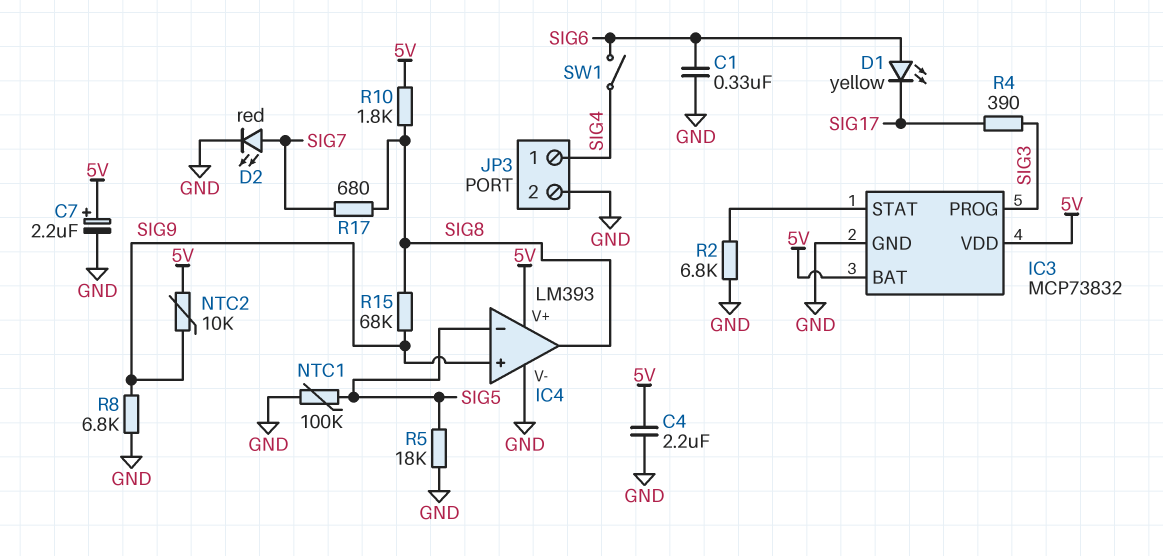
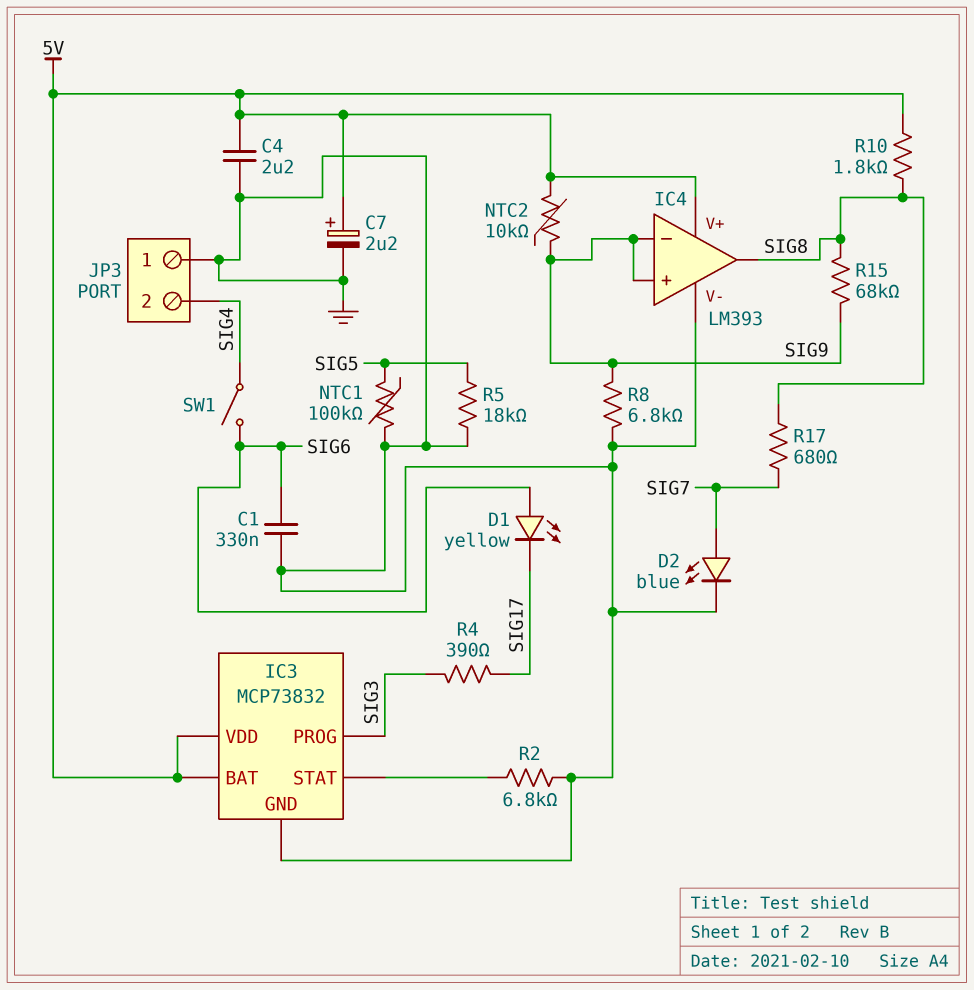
D2: LED red (A SIG7, K GND) -> LED blue (A SIG7, K GND)
IC4 pin in-: SIG5 -> SIG9
JP3 pin 1: SIG4 -> GND
JP3 pin 2: GND -> SIG4

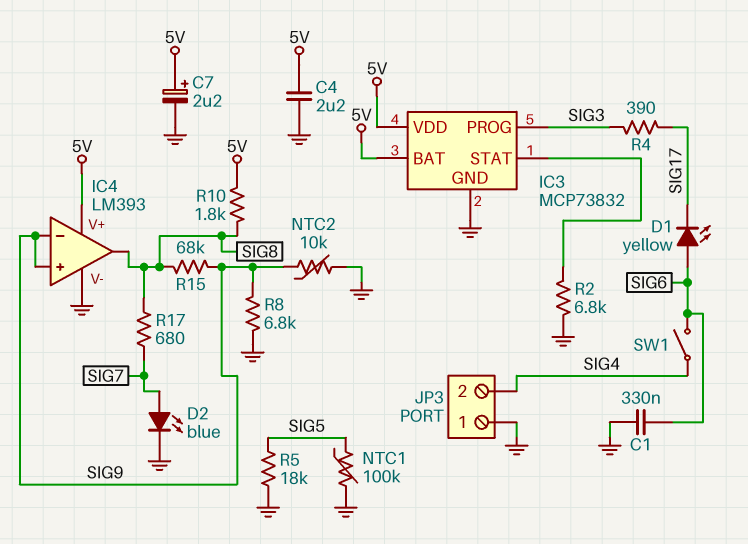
NTC2: 10k (5V, SIG9) -> 10k (GND, SIG9)

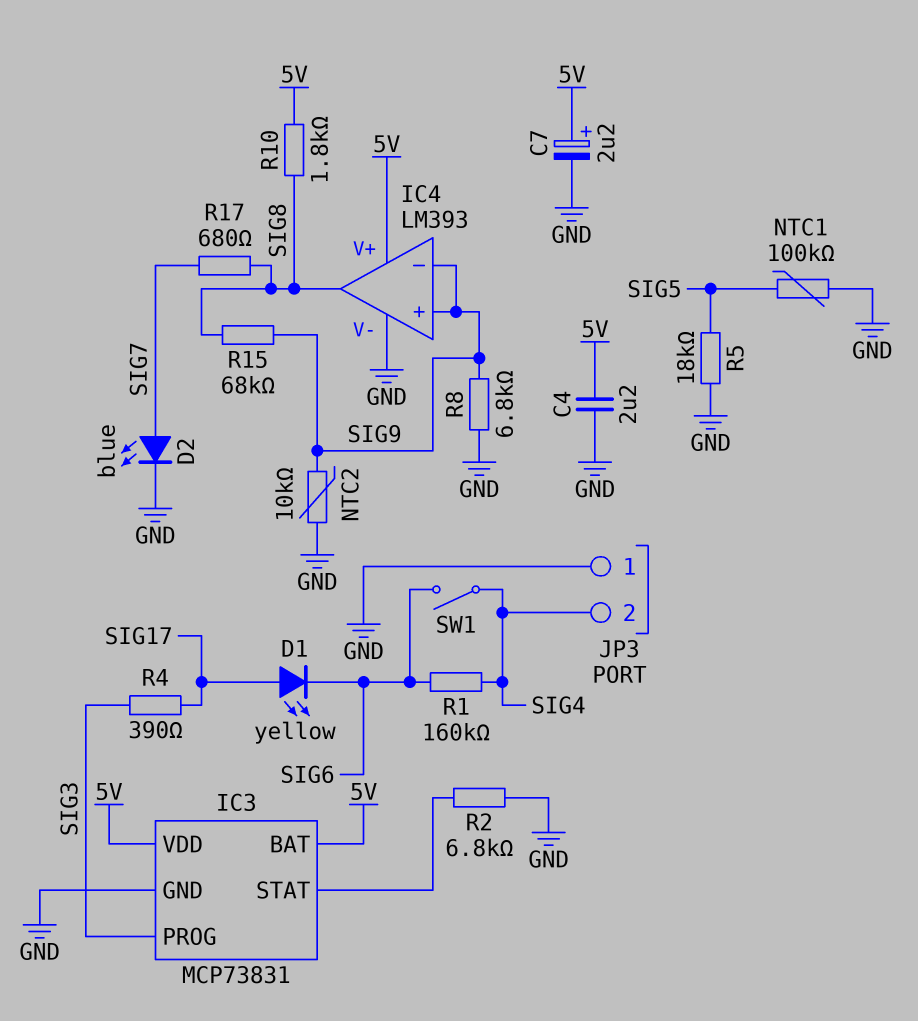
C1: 330nF (GND, SIG6) -> none
D1: LED yellow (A SIG6, K SIG17) -> LED yellow (A SIG17, K SIG6)
IC3: MCP73832 -> MCP73831
R1: none -> 160k (SIG4, SIG6)

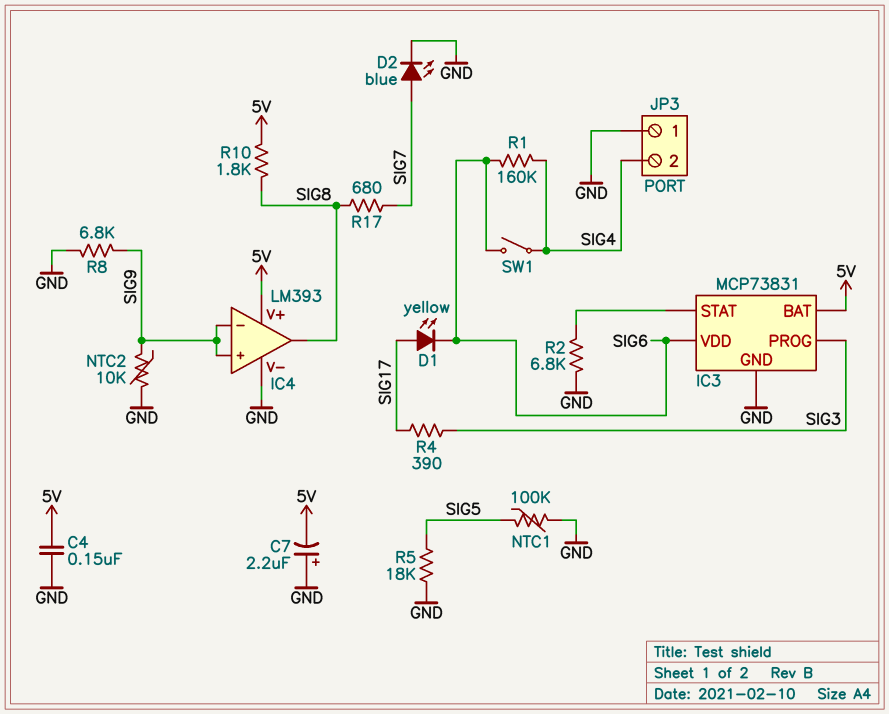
C4: 2.2uF (5V, GND) -> 150nF (5V, GND)
C7: 2.2uF (plus 5V, minus GND) -> 2.2uF (plus GND, minus 5V)
IC3 pin VDD: 5V -> SIG6
R15: 68k (SIG8, SIG9) -> none

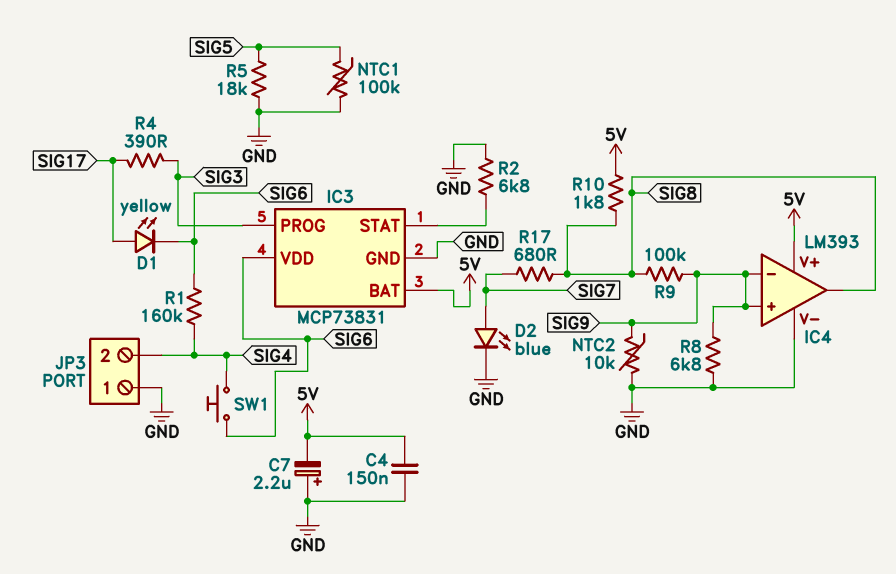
R9: none -> 100k (SIG8, SIG9)
SW1: switch (SIG4, SIG6) -> button (SIG4, SIG6)

